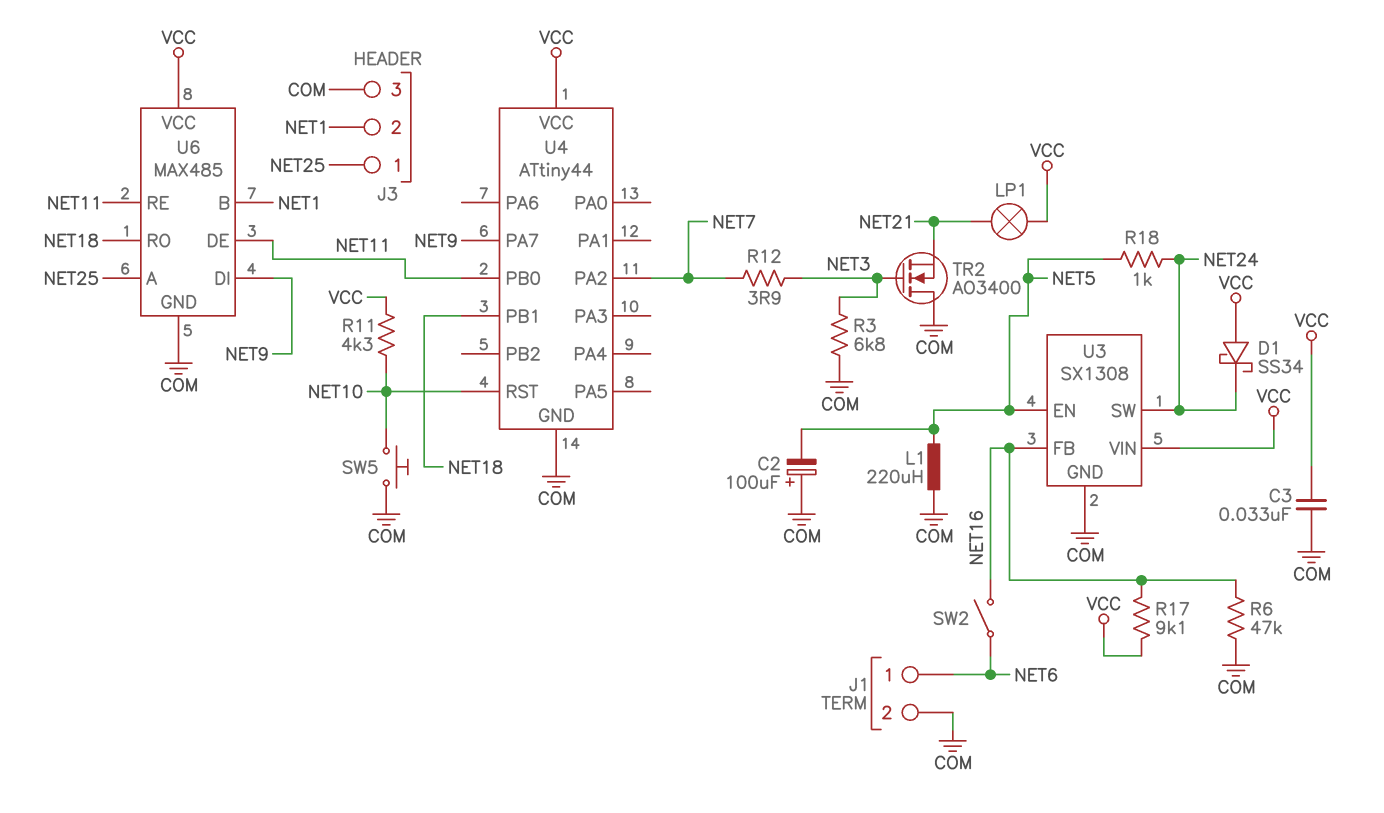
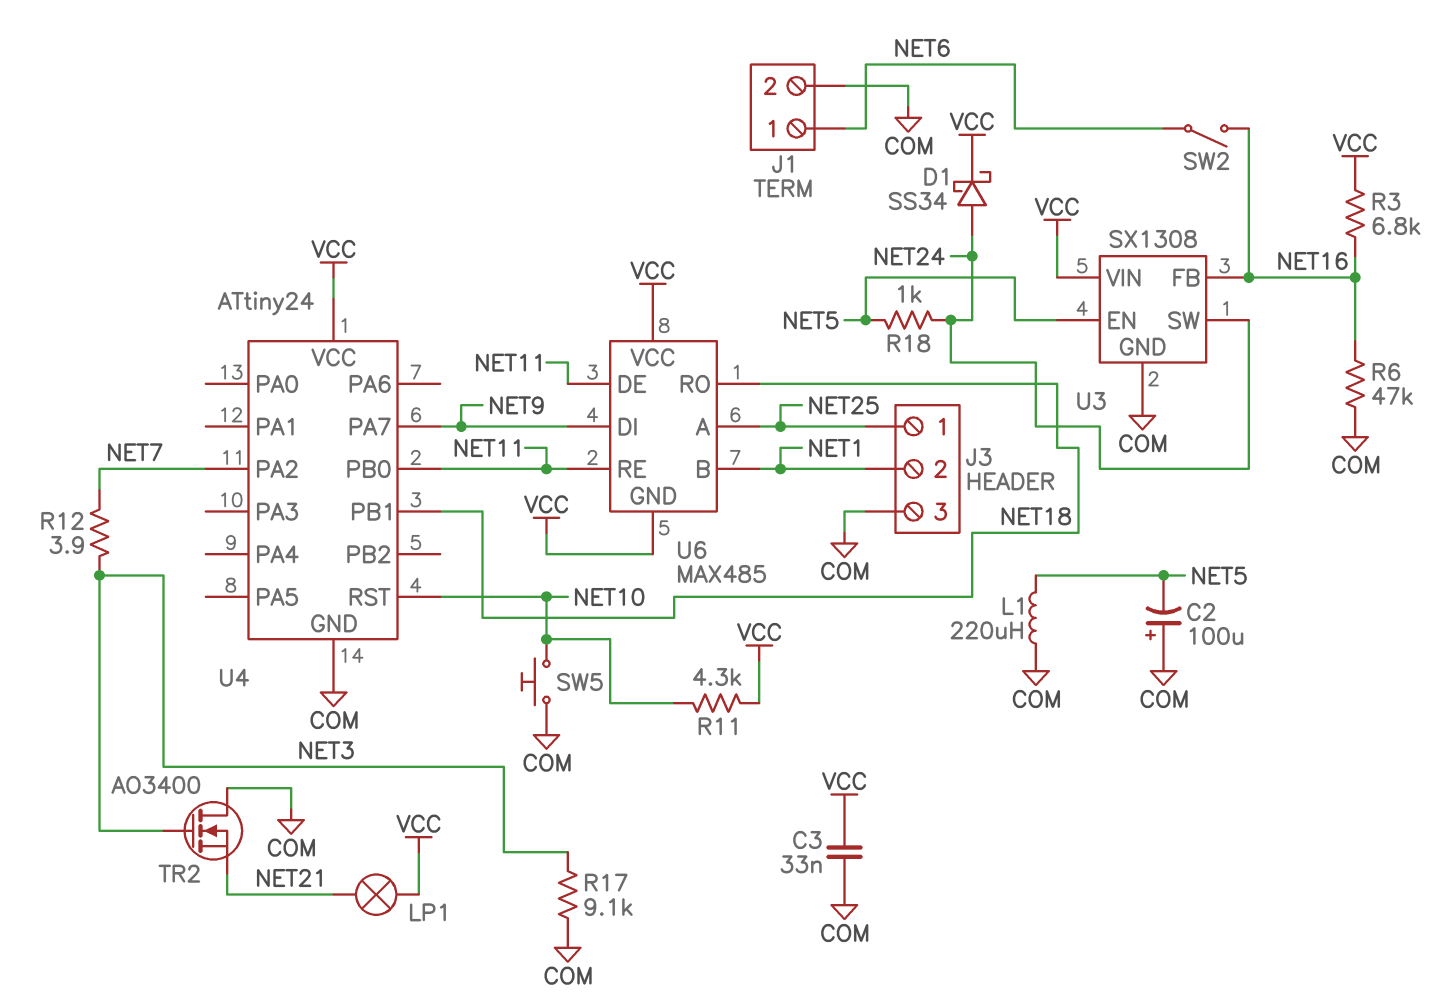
D1: schottky SS34 (A VCC, K NET24) -> schottky SS34 (A NET24, K VCC)
R3: 6.8k (COM, NET3) -> 6.8k (NET16, VCC)
R17: 9.1k (NET16, VCC) -> 9.1k (COM, NET3)
U4: ATtiny44 -> ATtiny24
U6 pin GND: COM -> VCC

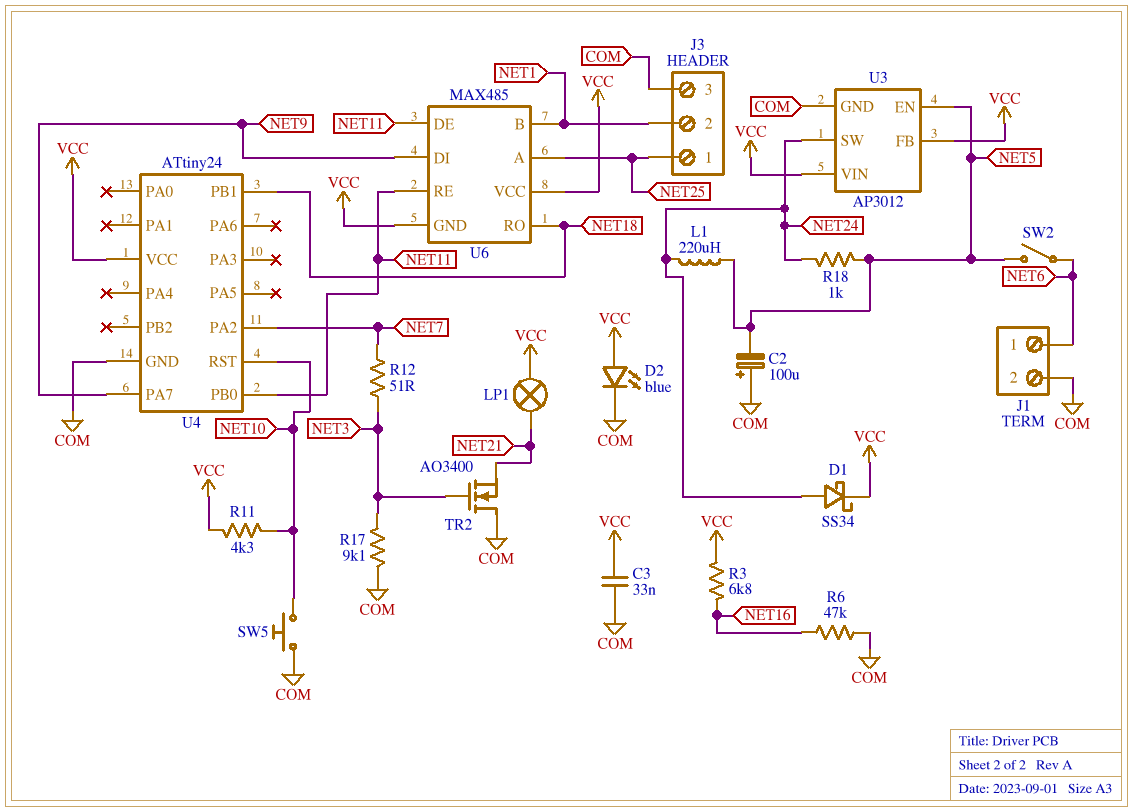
D2: none -> LED blue (A VCC, K COM)
L1: 220uH (COM, NET5) -> 220uH (NET5, NET24)
R12: 3.9 (NET3, NET7) -> 51 (NET3, NET7)
SW2: switch (NET6, NET16) -> switch (NET5, NET6)
U3: SX1308 -> AP3012
U3 pin FB: NET16 -> VCC

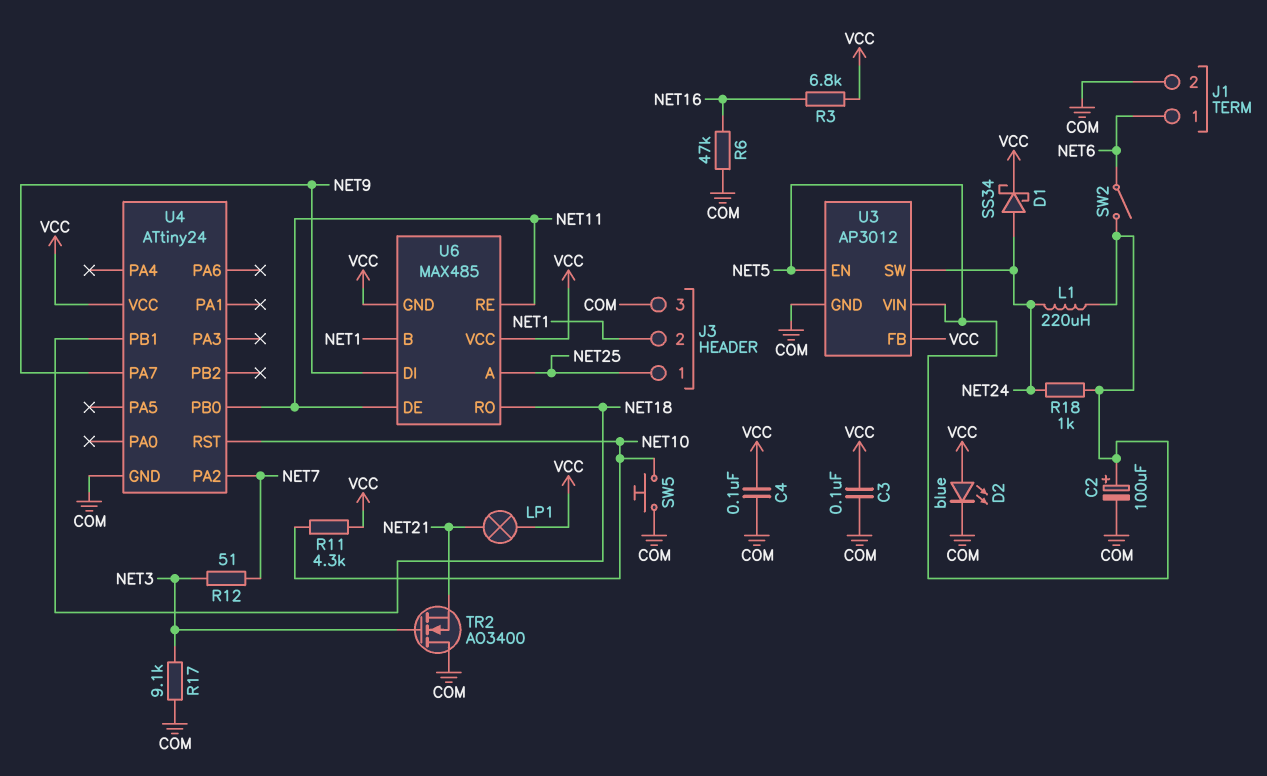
C2: 100uF (plus COM, minus NET5) -> 100uF (plus NET5, minus COM)
C3: 33nF (COM, VCC) -> 100nF (COM, VCC)
C4: none -> 100nF (COM, VCC)
U3 pin VIN: VCC -> NET5

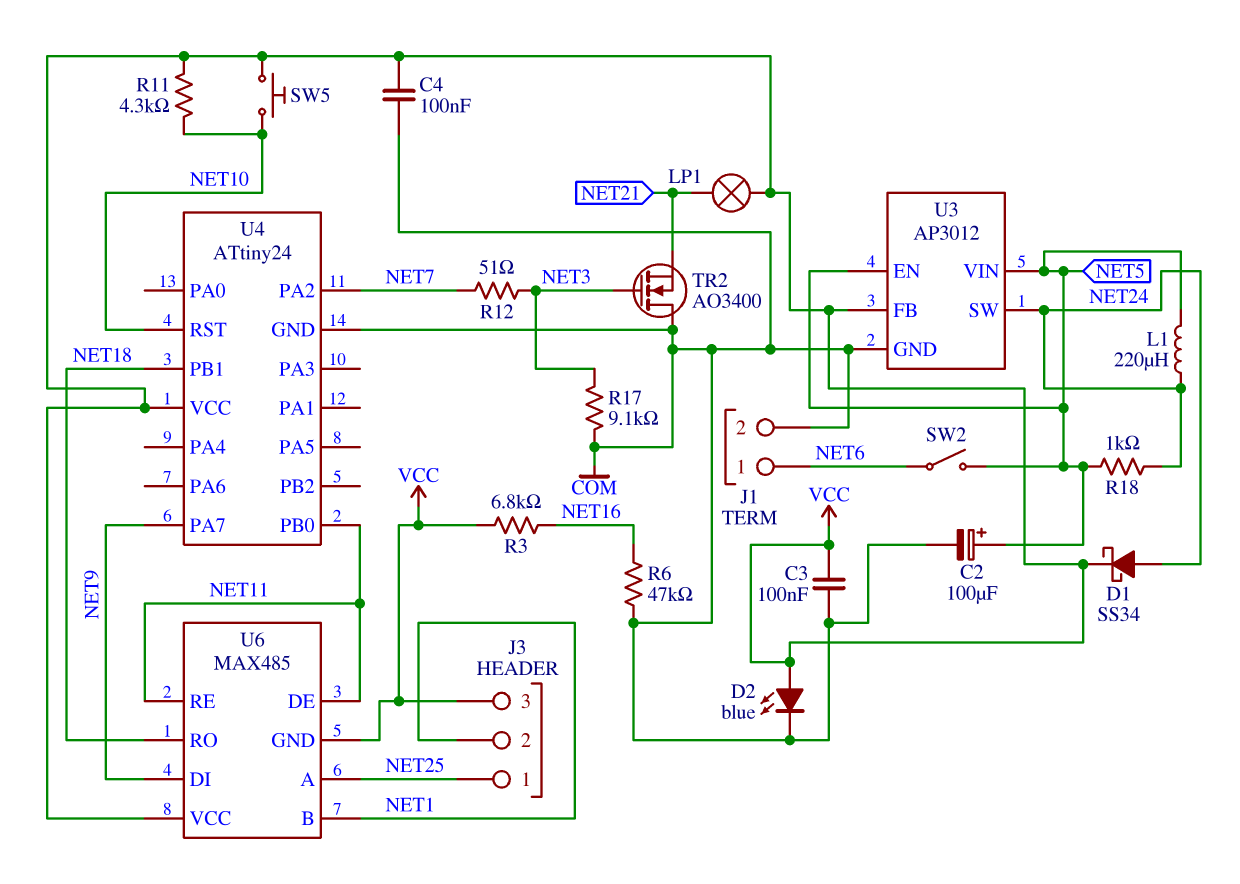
J3 pin 3: COM -> VCC
SW5: button (COM, NET10) -> button (NET10, VCC)

